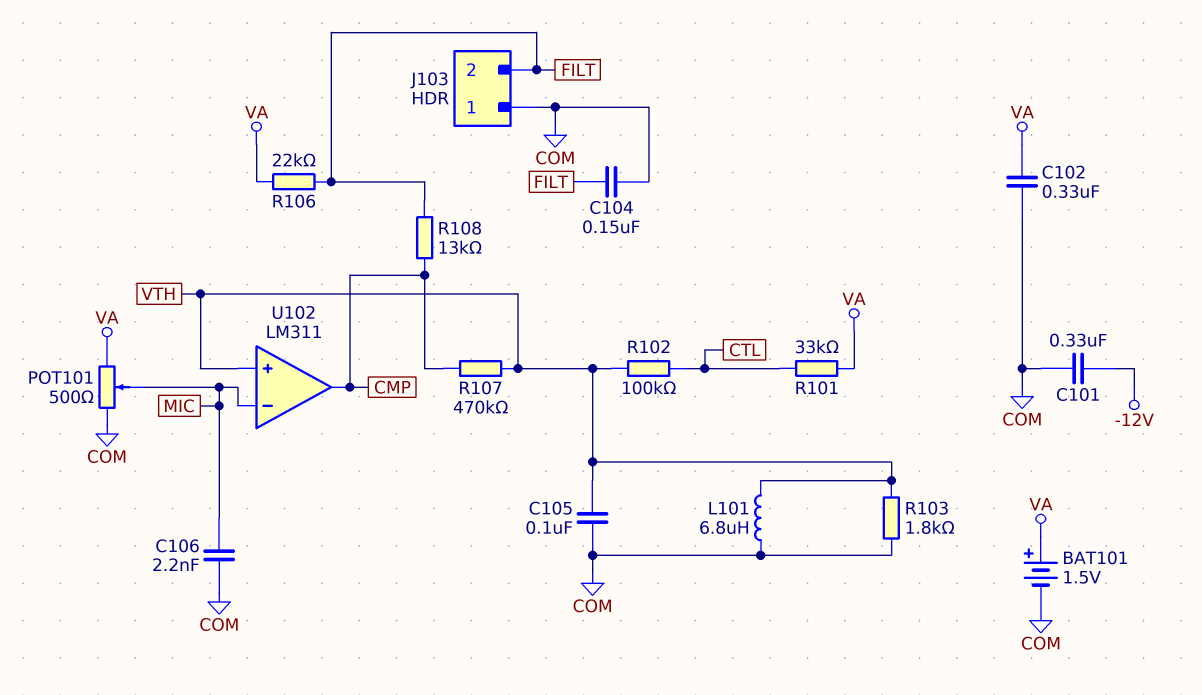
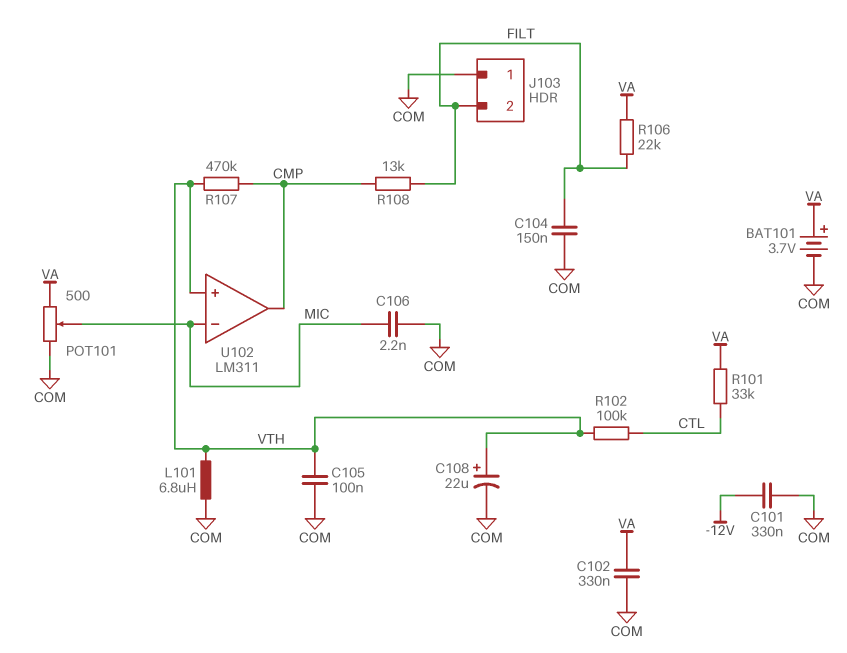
BAT101: 1.5V (plus VA, minus COM) -> 3.7V (plus VA, minus COM)
C108: none -> 22uF (plus VTH, minus COM)
R103: 1.8k (COM, VTH) -> none

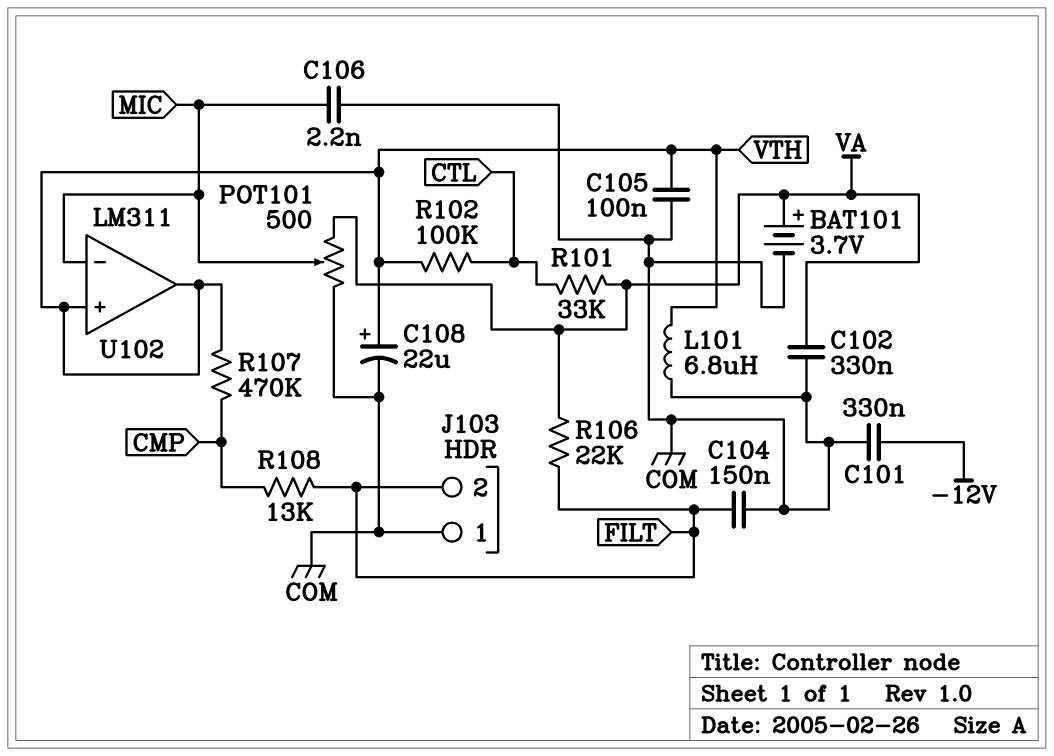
U102 pin out: CMP -> VTH

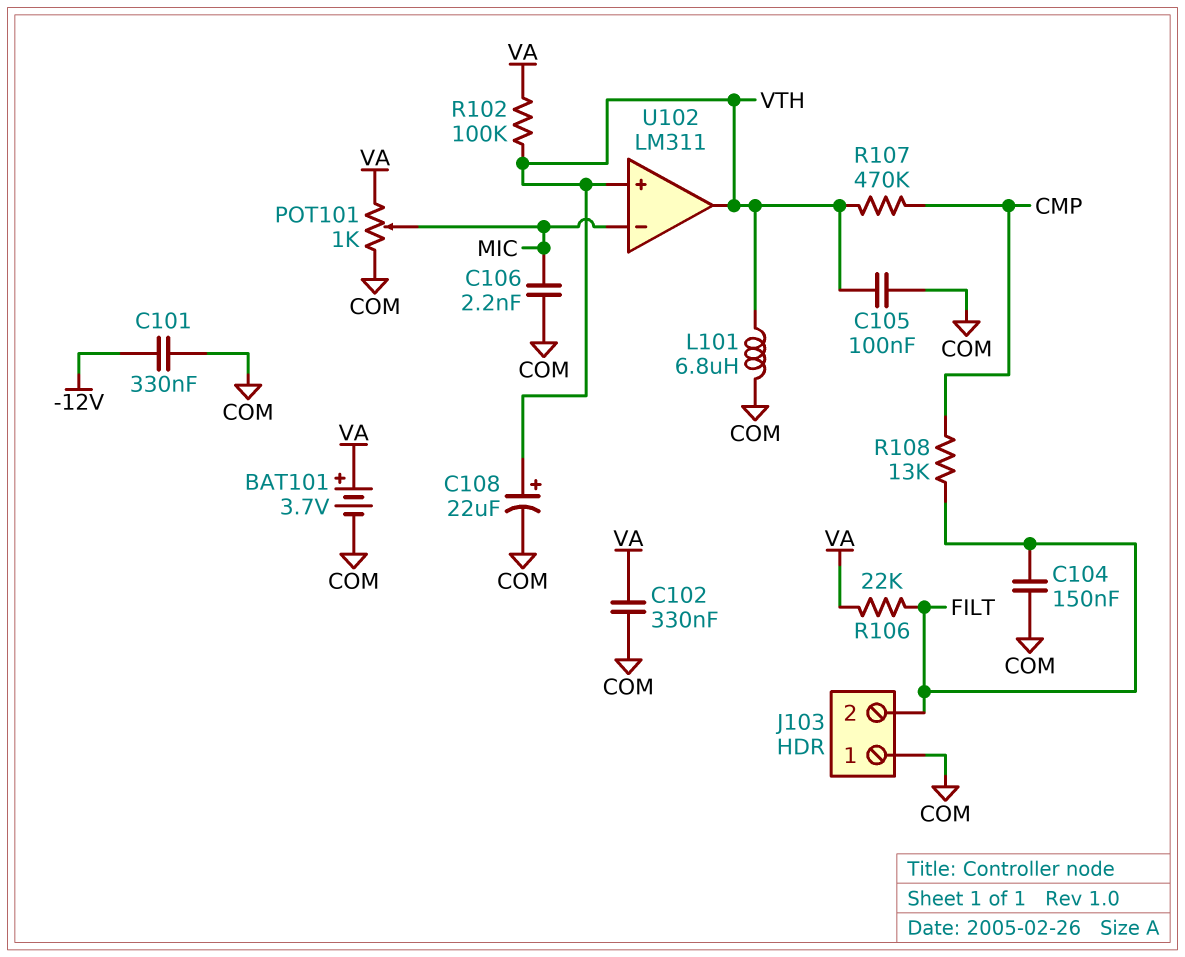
POT101: 500 (COM, VA, wiper MIC) -> 1k (COM, VA, wiper MIC)
R101: 33k (CTL, VA) -> none
R102: 100k (CTL, VTH) -> 100k (VA, VTH)

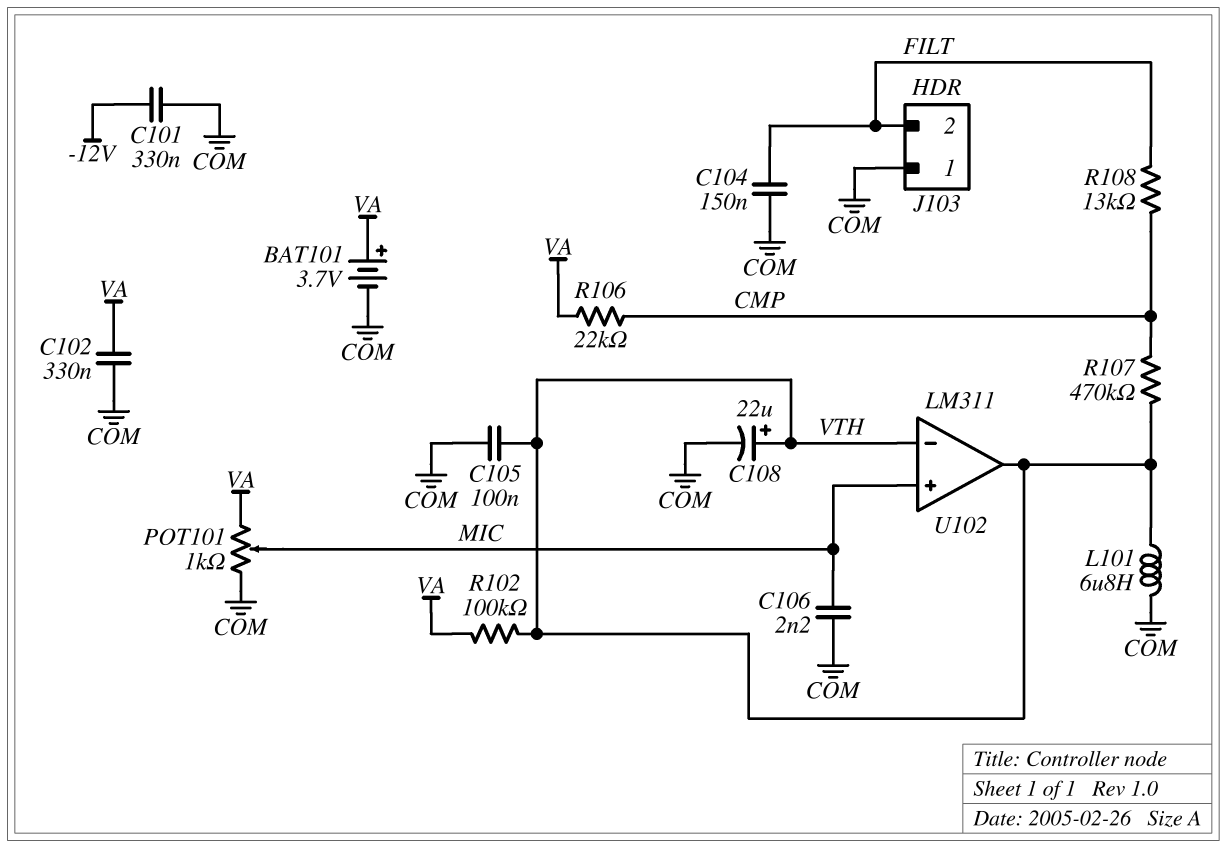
R106: 22k (FILT, VA) -> 22k (CMP, VA)
U102 pin in+: VTH -> MIC
U102 pin in-: MIC -> VTH

